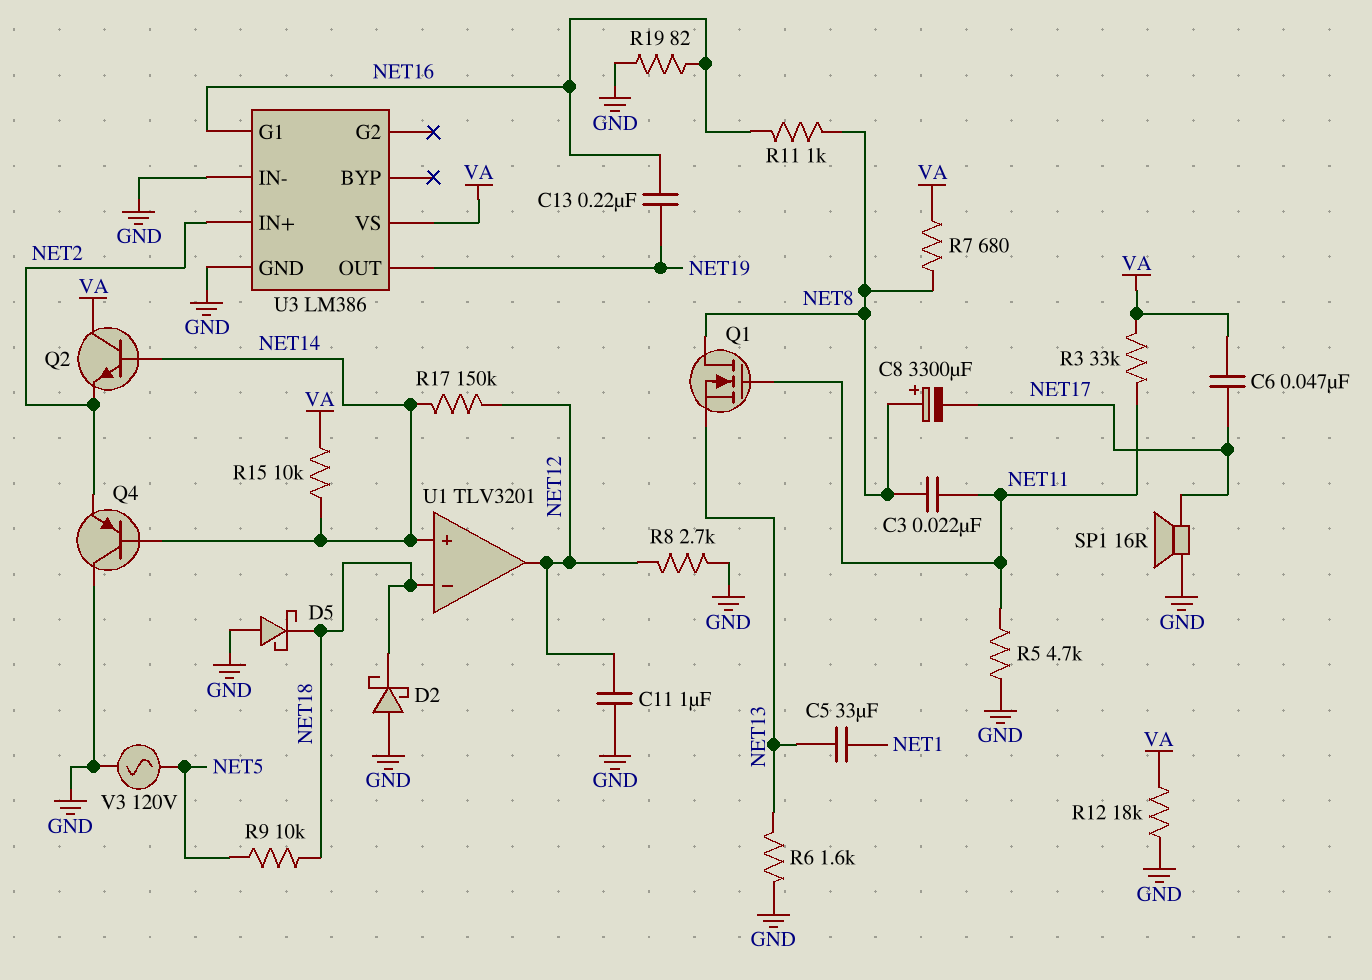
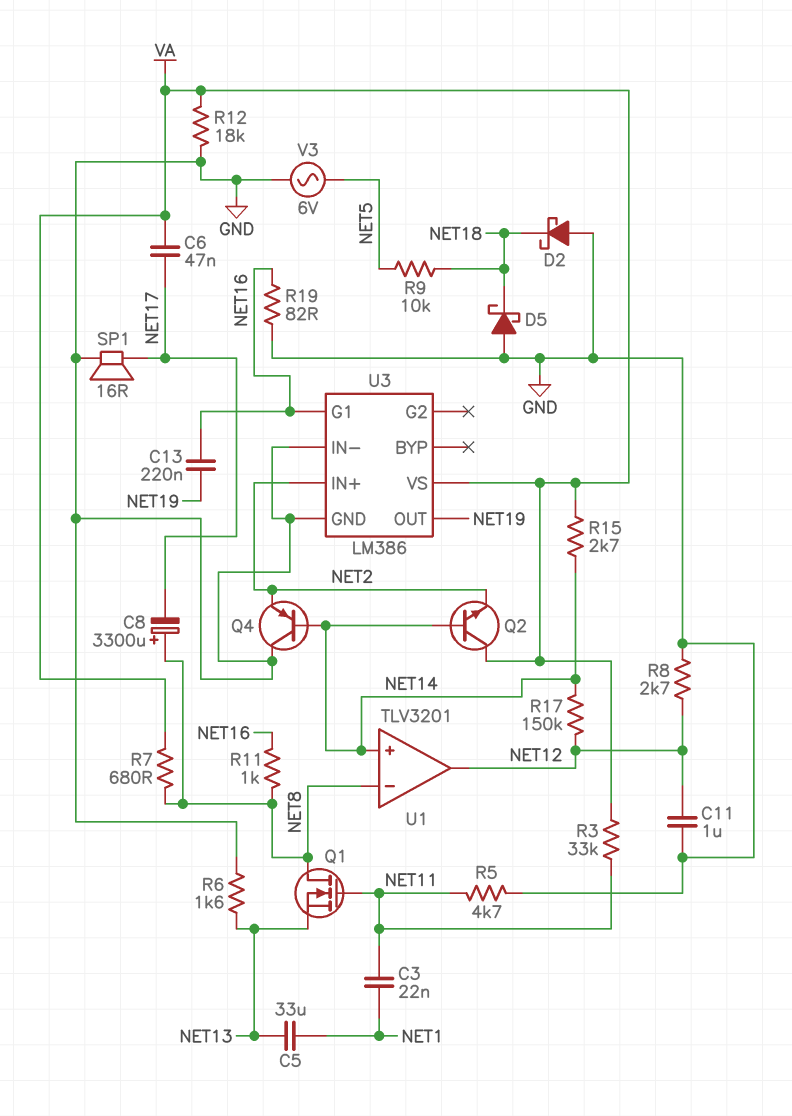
C3: 22nF (NET8, NET11) -> 22nF (NET1, NET11)
R15: 10k (NET14, VA) -> 2.7k (NET14, VA)
U1 pin in-: NET18 -> NET8
V3: AC 120V (GND, NET5) -> AC 6V (GND, NET5)

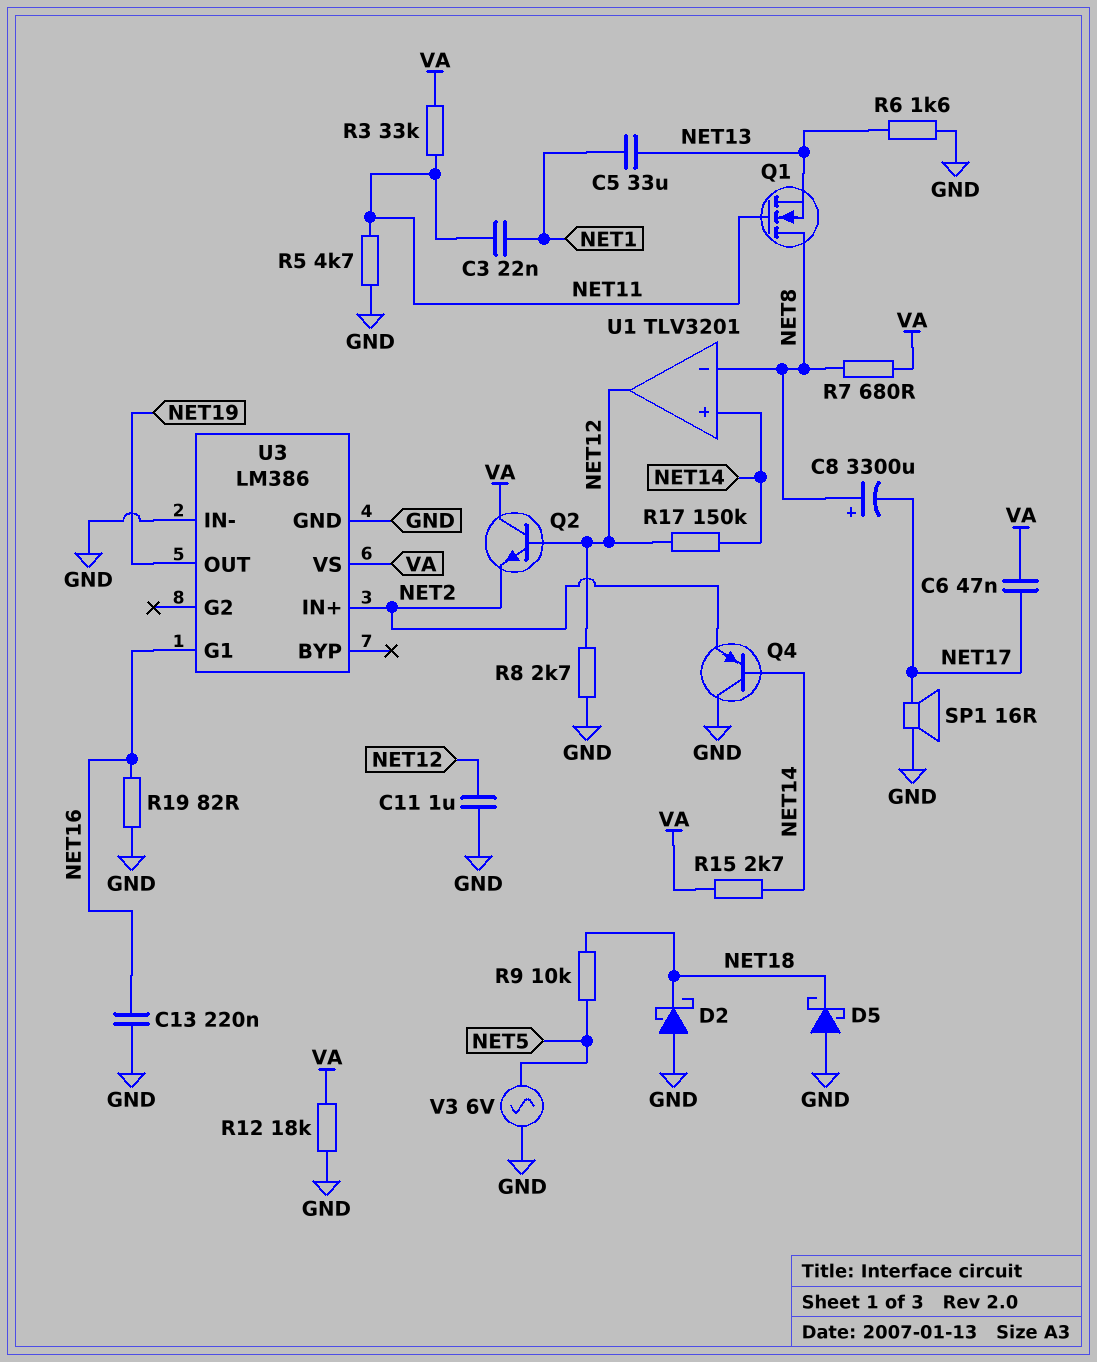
C13: 220nF (NET16, NET19) -> 220nF (GND, NET16)
Q2: NPN (B NET14, C VA, E NET2) -> NPN (B NET12, C VA, E NET2)
R11: 1k (NET8, NET16) -> none

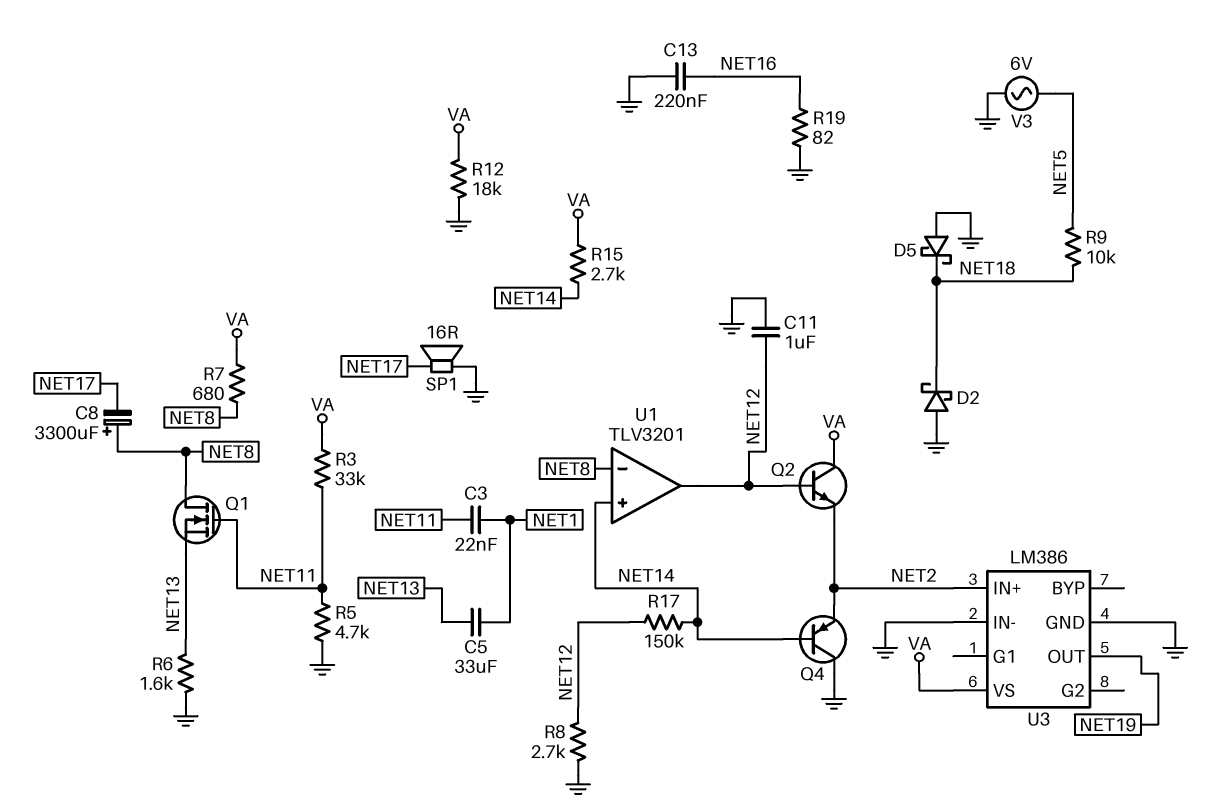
C6: 47nF (NET17, VA) -> none
U3 pin G1: NET16 -> none

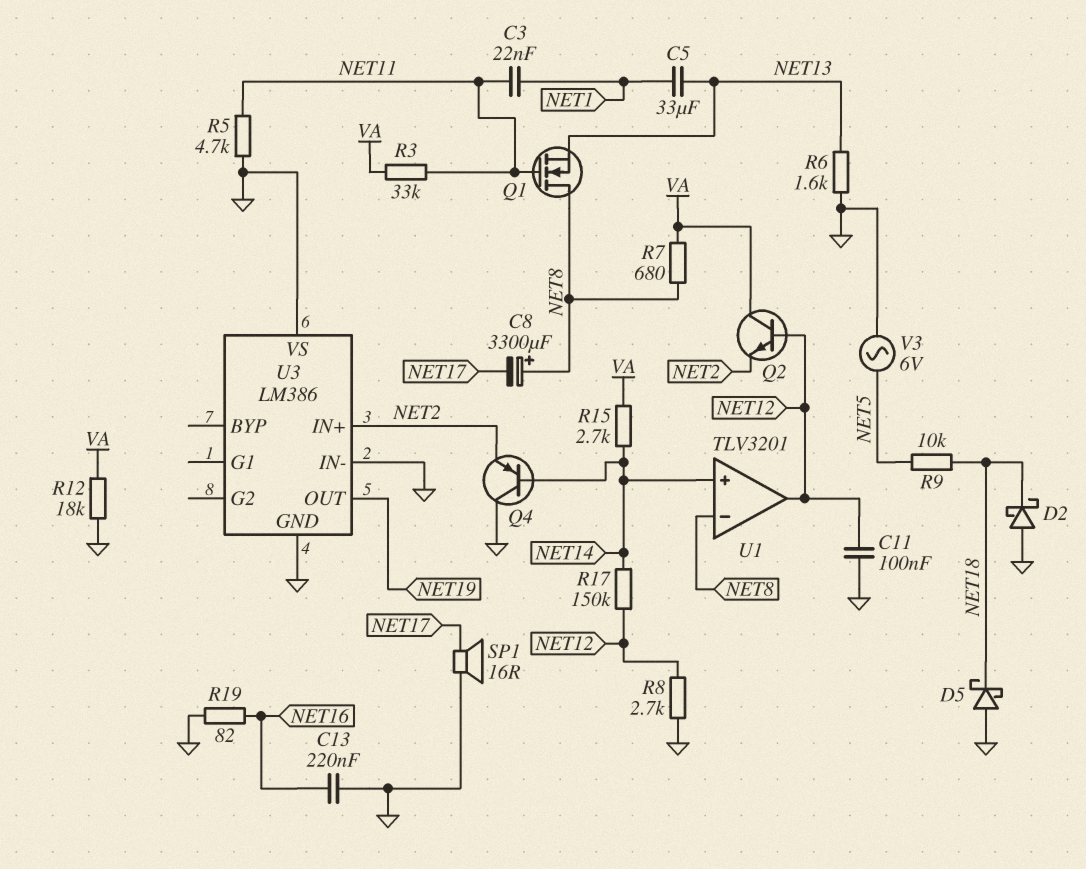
C11: 1uF (GND, NET12) -> 100nF (GND, NET12)
U3 pin VS: VA -> GND

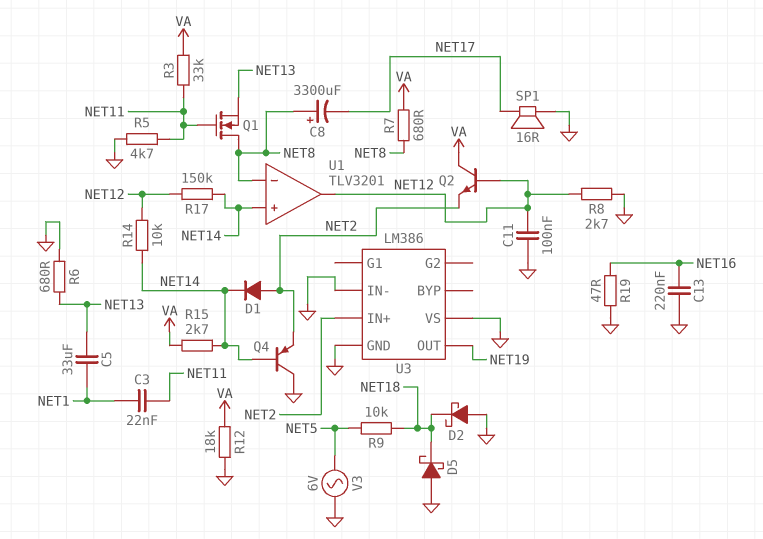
D1: none -> diode (A NET2, K NET14)
R6: 1.6k (GND, NET13) -> 680 (GND, NET13)
R14: none -> 10k (NET12, NET14)
R19: 82 (GND, NET16) -> 47 (GND, NET16)

